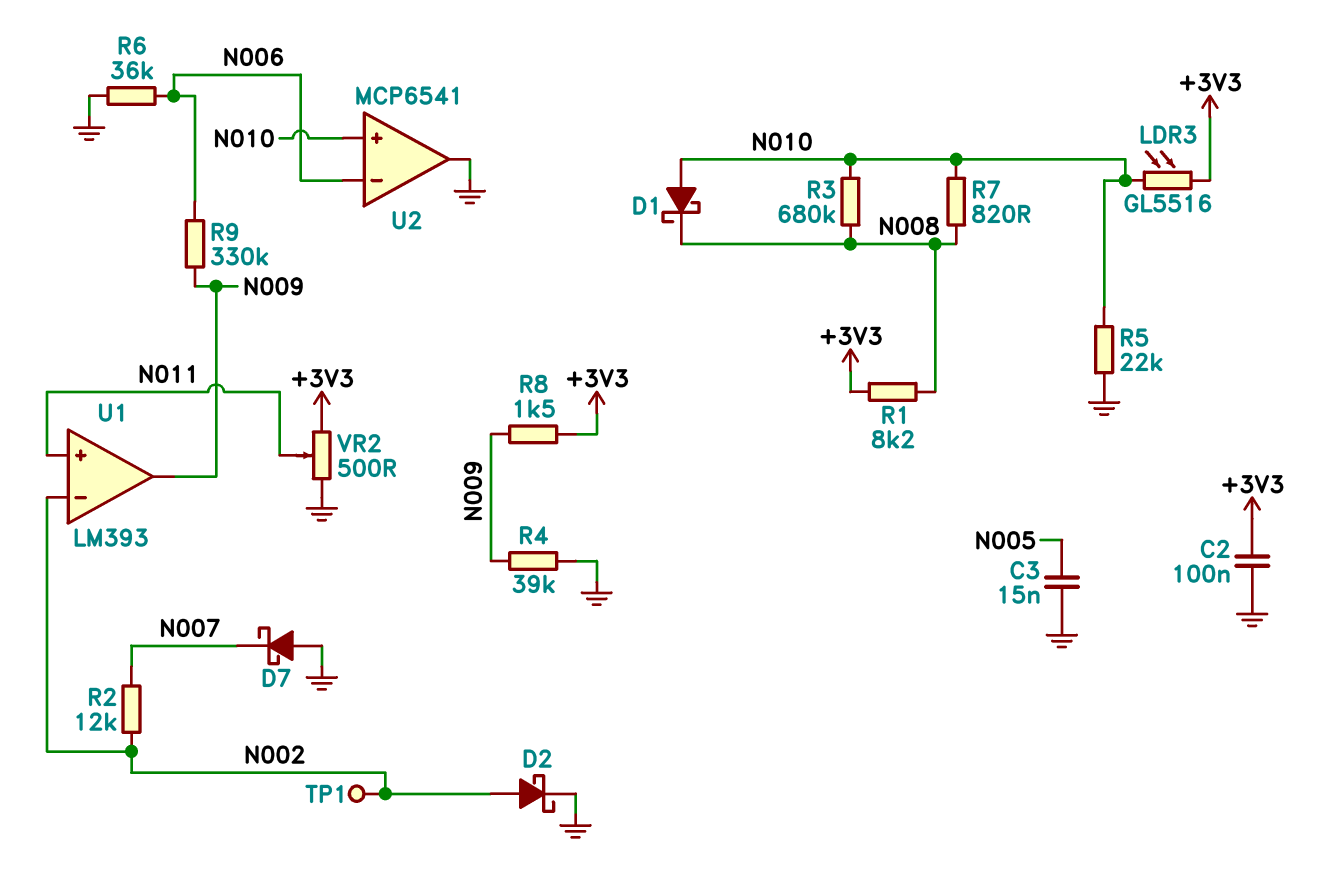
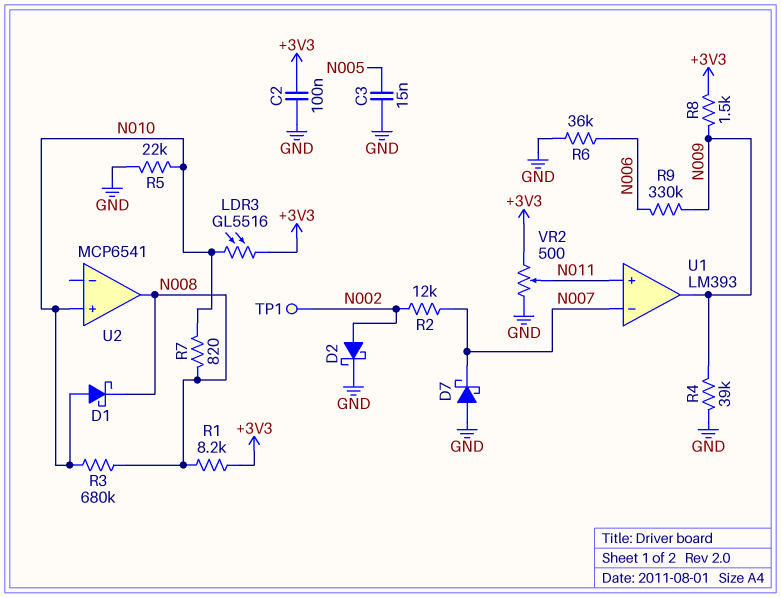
U1 pin in-: N002 -> N007
U2 pin in-: N006 -> none
U2 pin out: GND -> N008

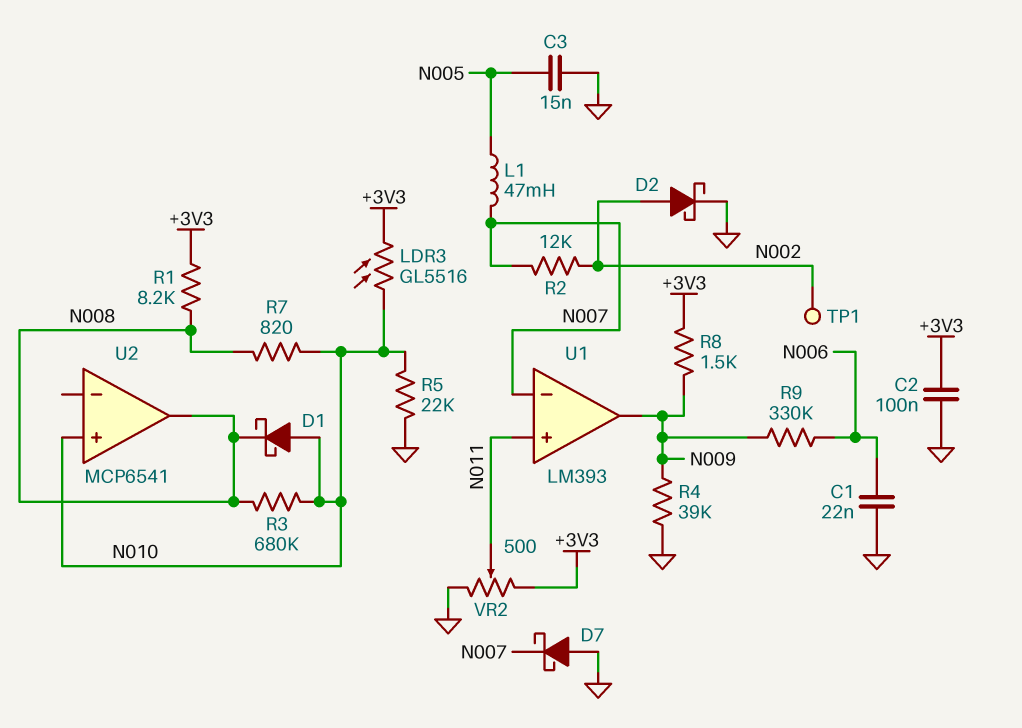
C1: none -> 22nF (GND, N006)
L1: none -> 47mH (N005, N007)
R6: 36k (GND, N006) -> none

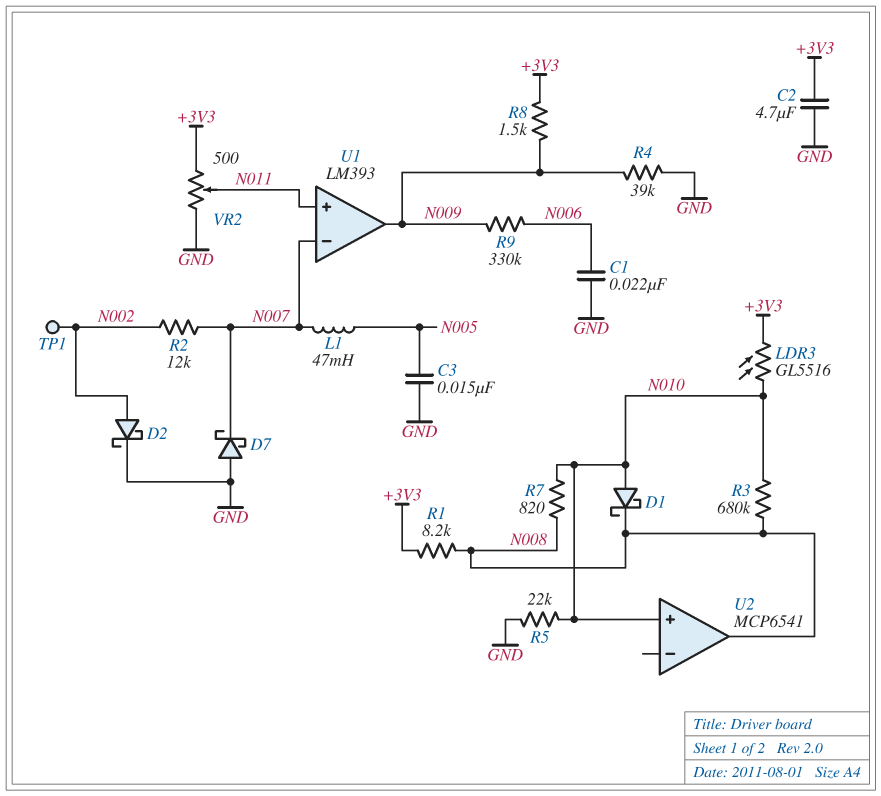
C2: 100nF (+3V3, GND) -> 4.7uF (+3V3, GND)

